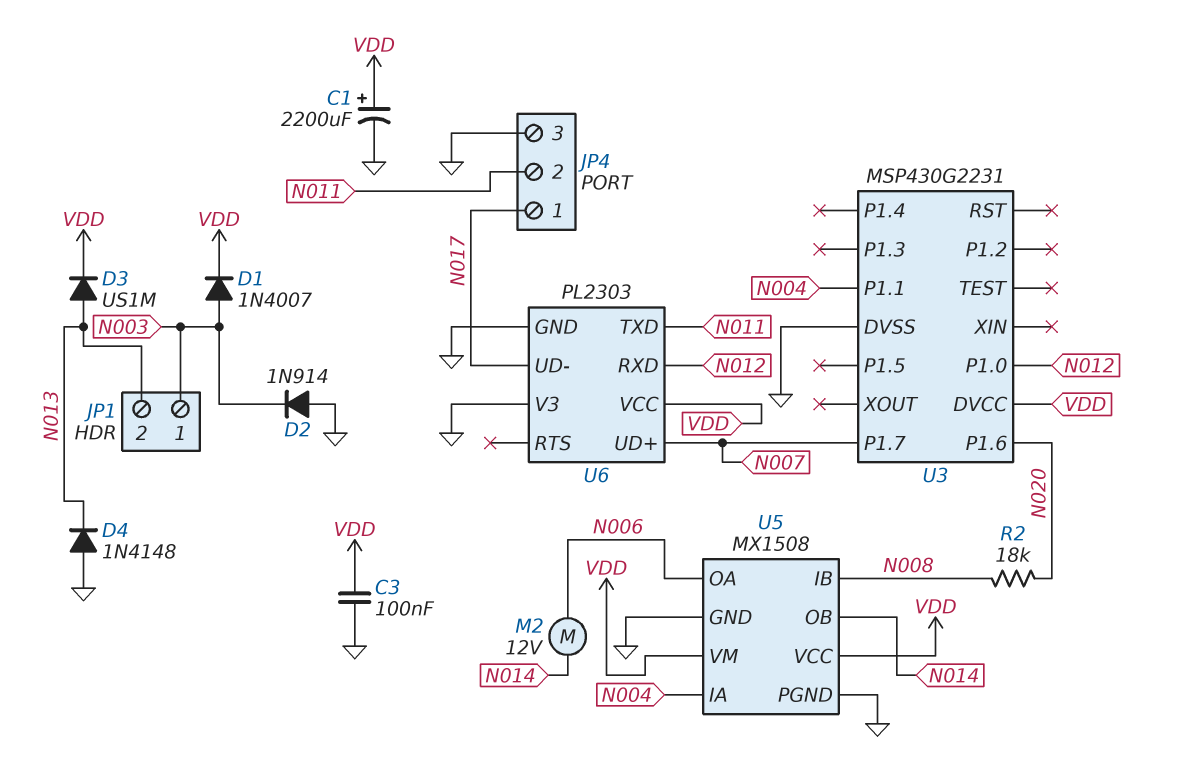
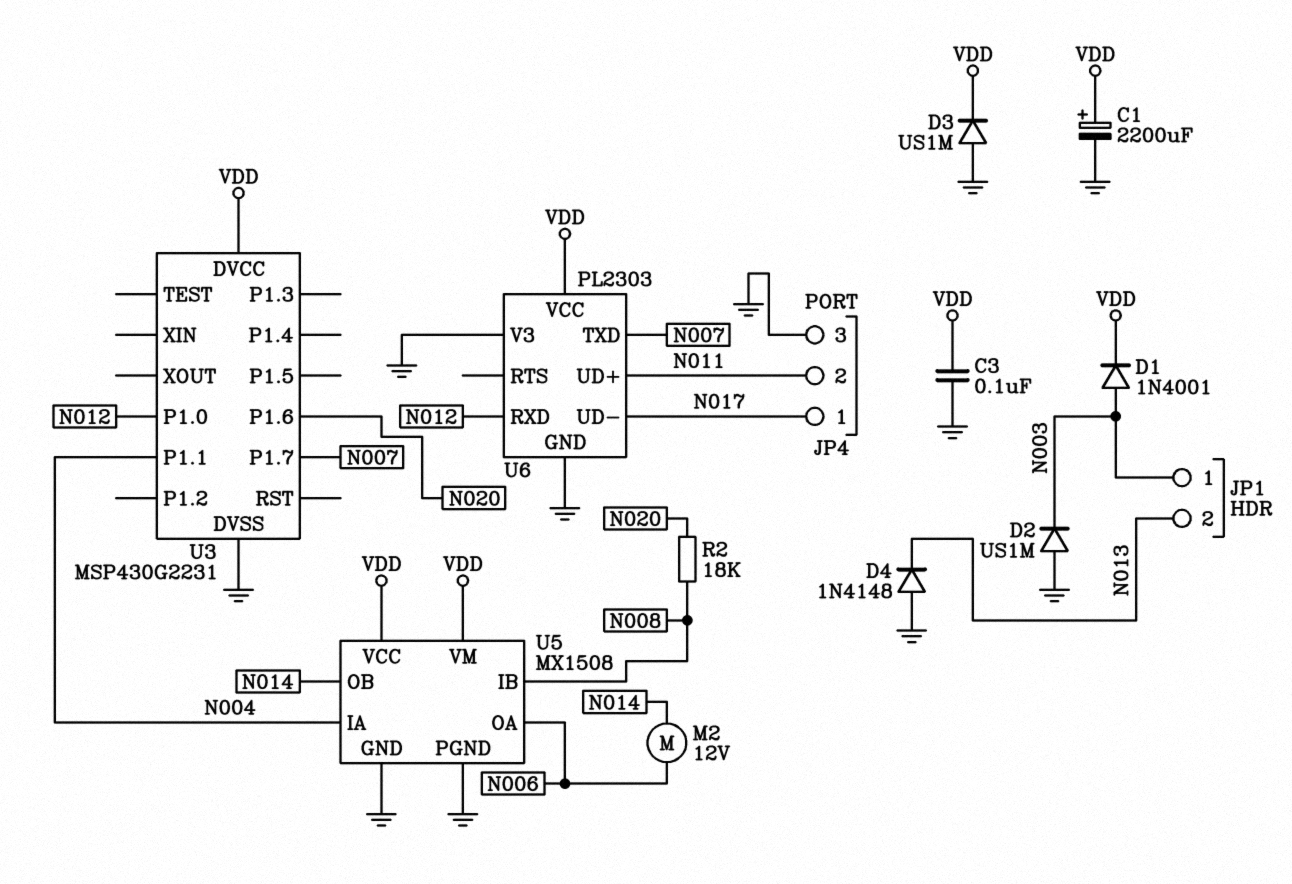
D1: diode 1N4007 (A N003, K VDD) -> diode 1N4001 (A N003, K VDD)
D2: diode 1N914 (A GND, K N003) -> diode US1M (A GND, K N003)
D3: diode US1M (A N013, K VDD) -> diode US1M (A GND, K VDD)
U6 pin TXD: N011 -> N007
U6 pin UD+: N007 -> N011

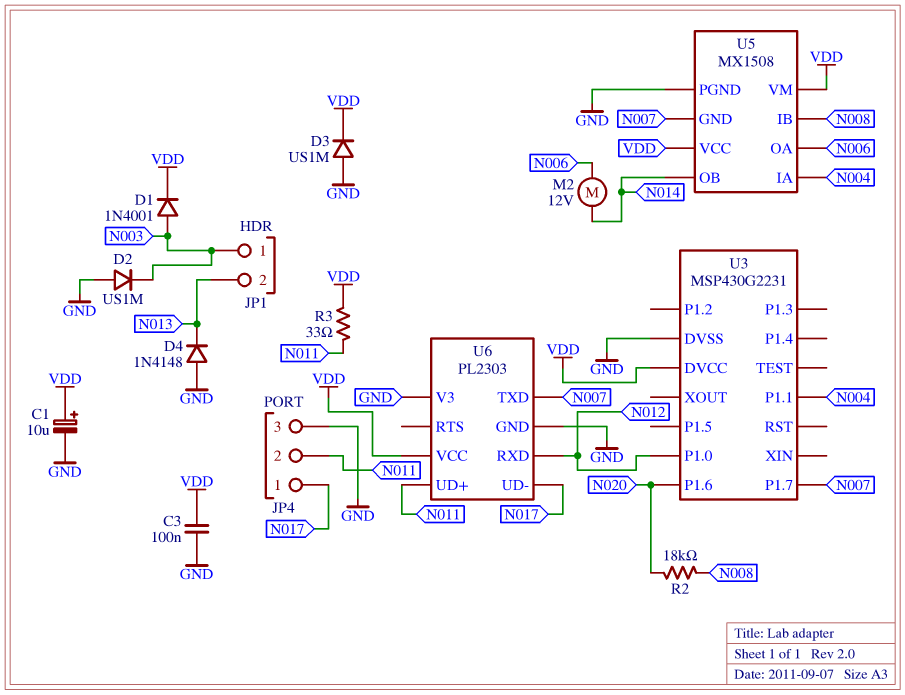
C1: 2200uF (plus VDD, minus GND) -> 10uF (plus VDD, minus GND)
R3: none -> 33 (N011, VDD)
U5 pin GND: GND -> N007

